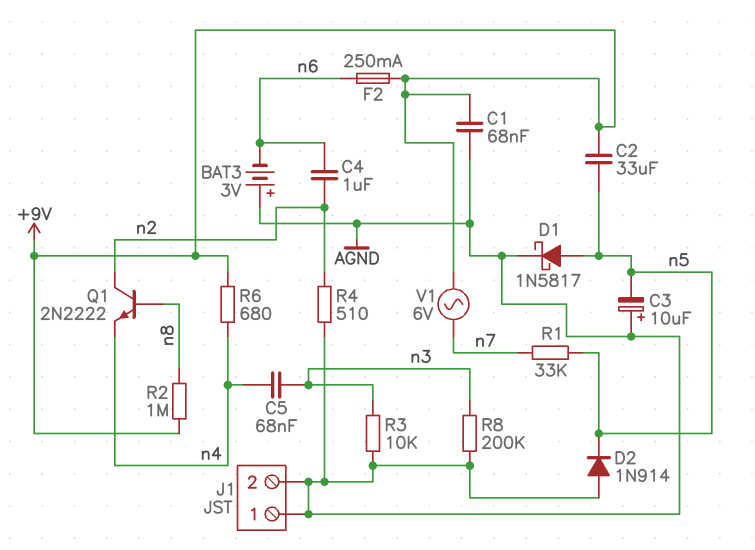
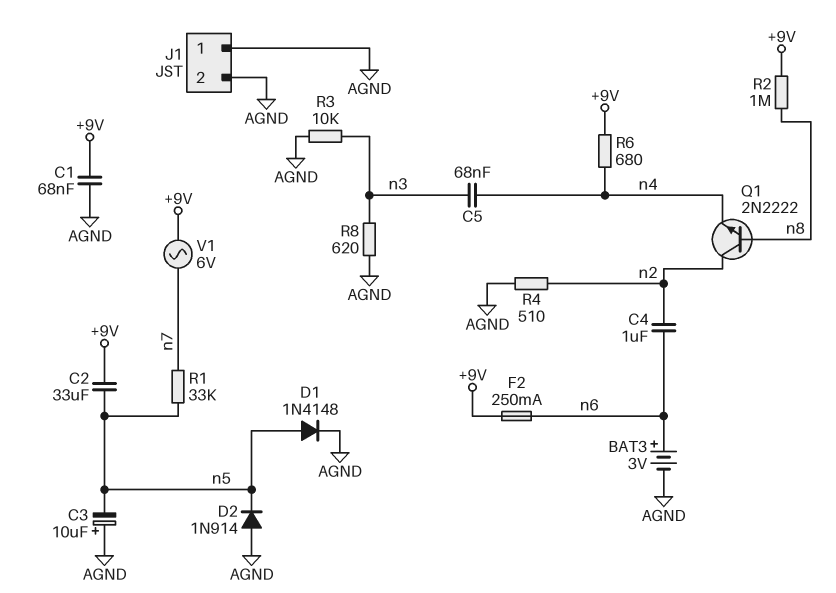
BAT3: 3V (plus AGND, minus n6) -> 3V (plus n6, minus AGND)
D1: schottky 1N5817 (A n5, K AGND) -> diode 1N4148 (A n5, K AGND)
R8: 200k (AGND, n3) -> 620 (AGND, n3)

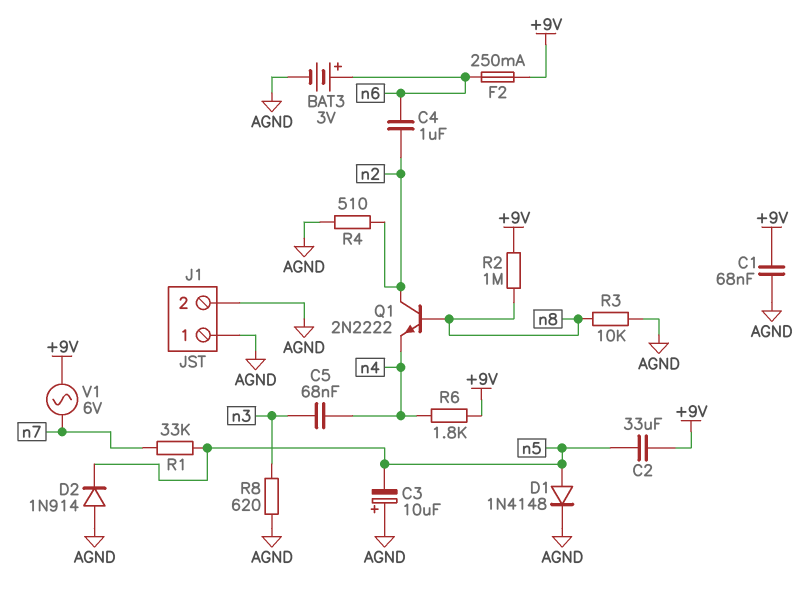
R3: 10k (AGND, n3) -> 10k (AGND, n8)
R6: 680 (+9V, n4) -> 1.8k (+9V, n4)

